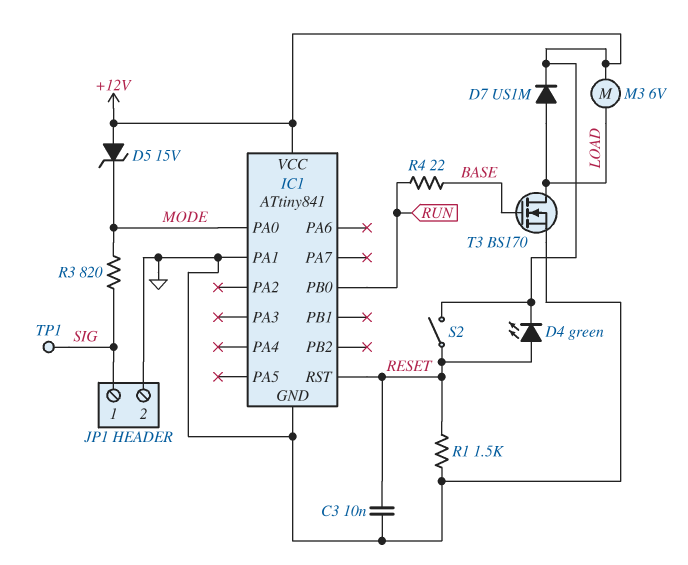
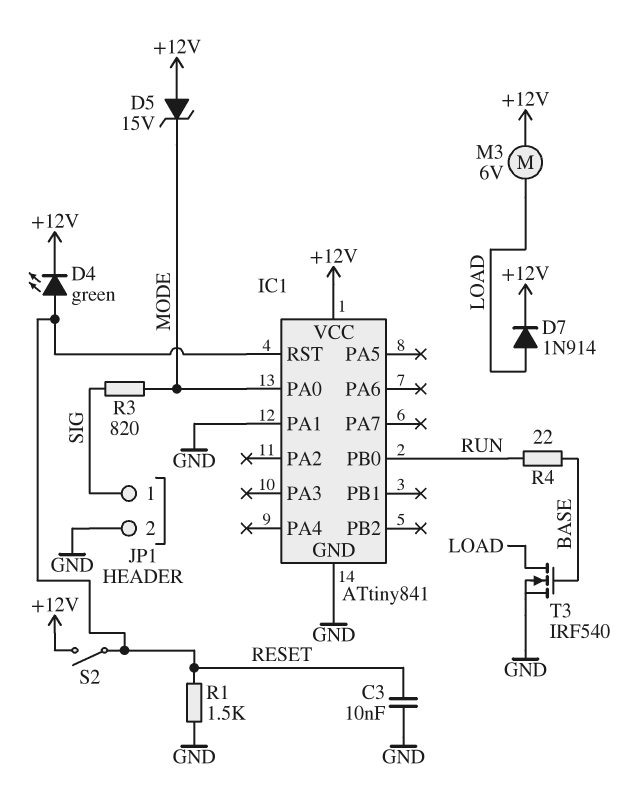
D7: diode US1M (A LOAD, K +12V) -> diode 1N914 (A LOAD, K +12V)
T3: NMOS BS170 (G BASE, D LOAD, S GND) -> NMOS IRF540 (G BASE, D LOAD, S GND)
TP1: test point (SIG) -> none

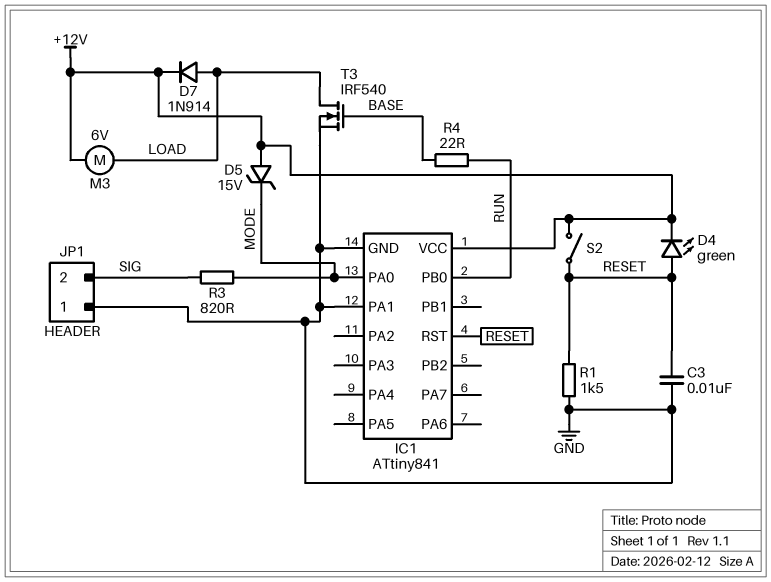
JP1 pin 1: SIG -> GND
JP1 pin 2: GND -> SIG

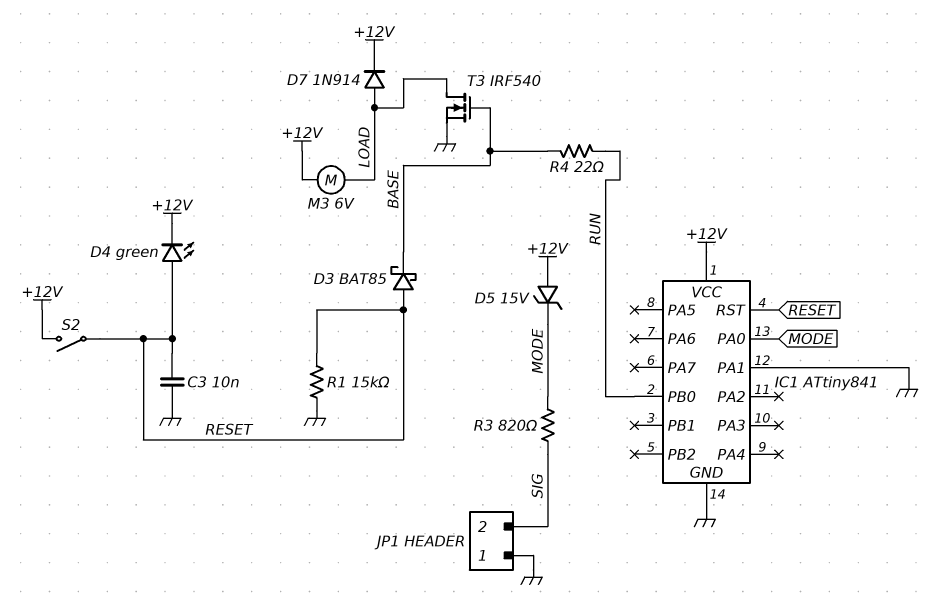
D3: none -> schottky BAT85 (A RESET, K BASE)
R1: 1.5k (GND, RESET) -> 15k (GND, RESET)

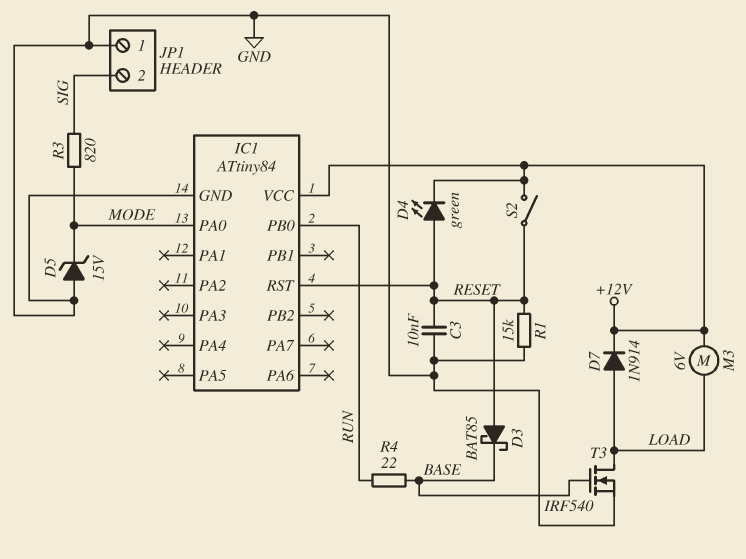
D5: zener 15V (A +12V, K MODE) -> zener 15V (A GND, K MODE)
IC1: ATtiny841 -> ATtiny84
IC1 pin PA1: GND -> none

